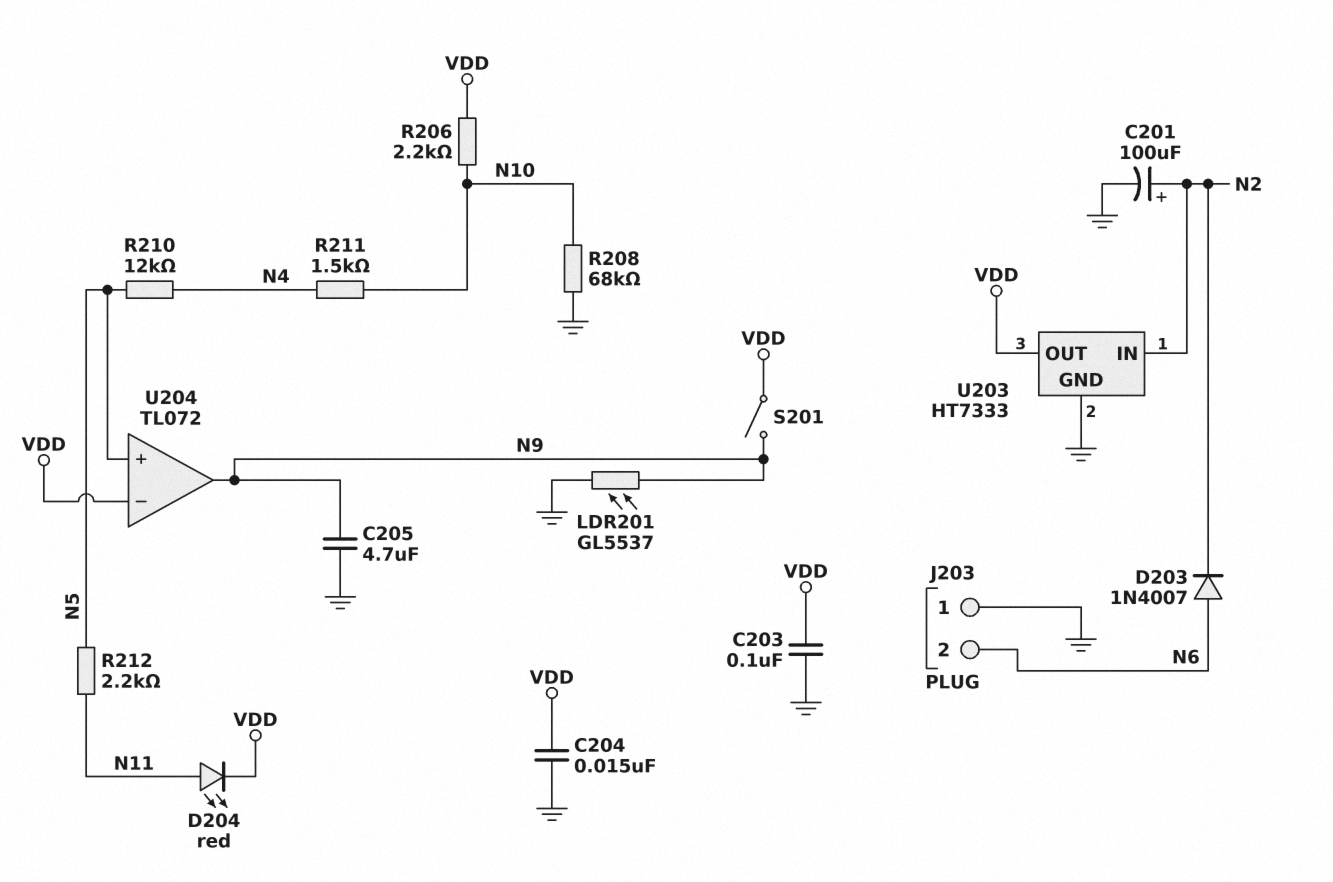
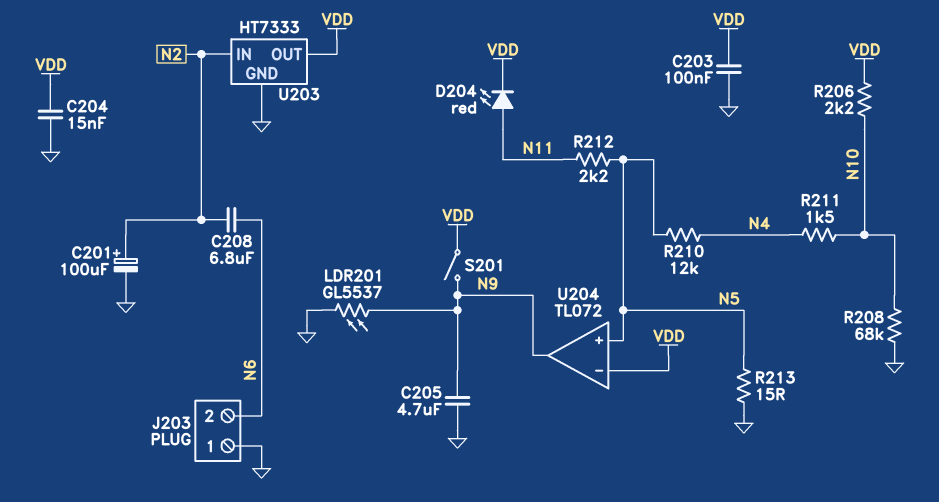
C208: none -> 6.8uF (N2, N6)
D203: diode 1N4007 (A N6, K N2) -> none
R213: none -> 15 (GND, N5)

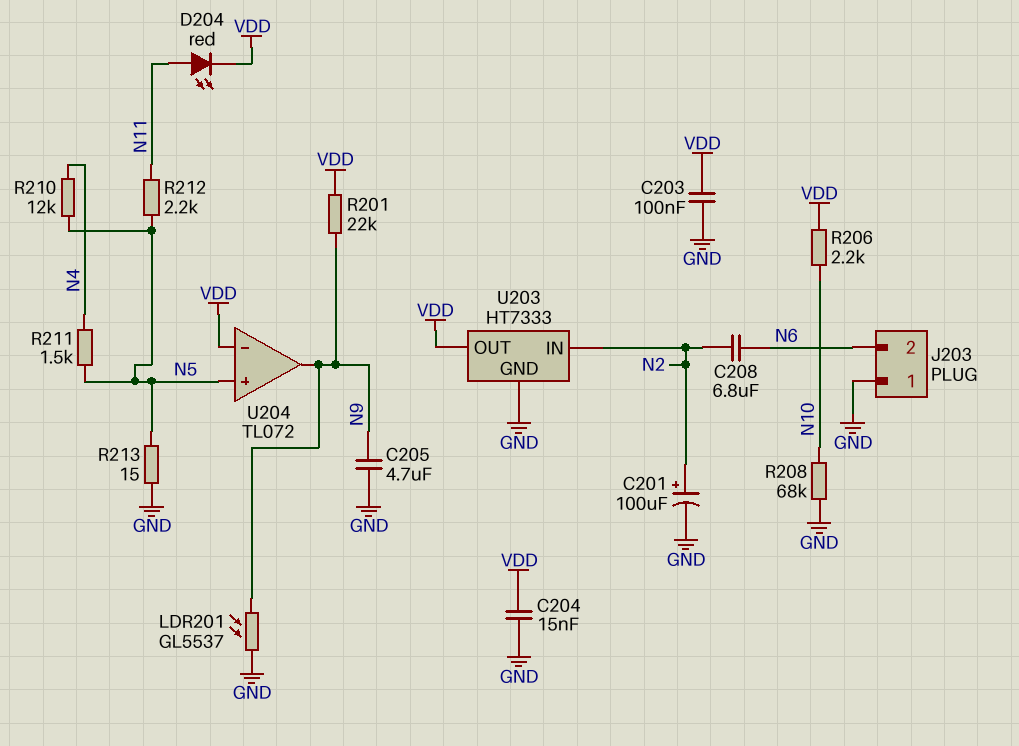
R201: none -> 22k (N9, VDD)
R211: 1.5k (N4, N10) -> 1.5k (N4, N5)
S201: switch (N9, VDD) -> none

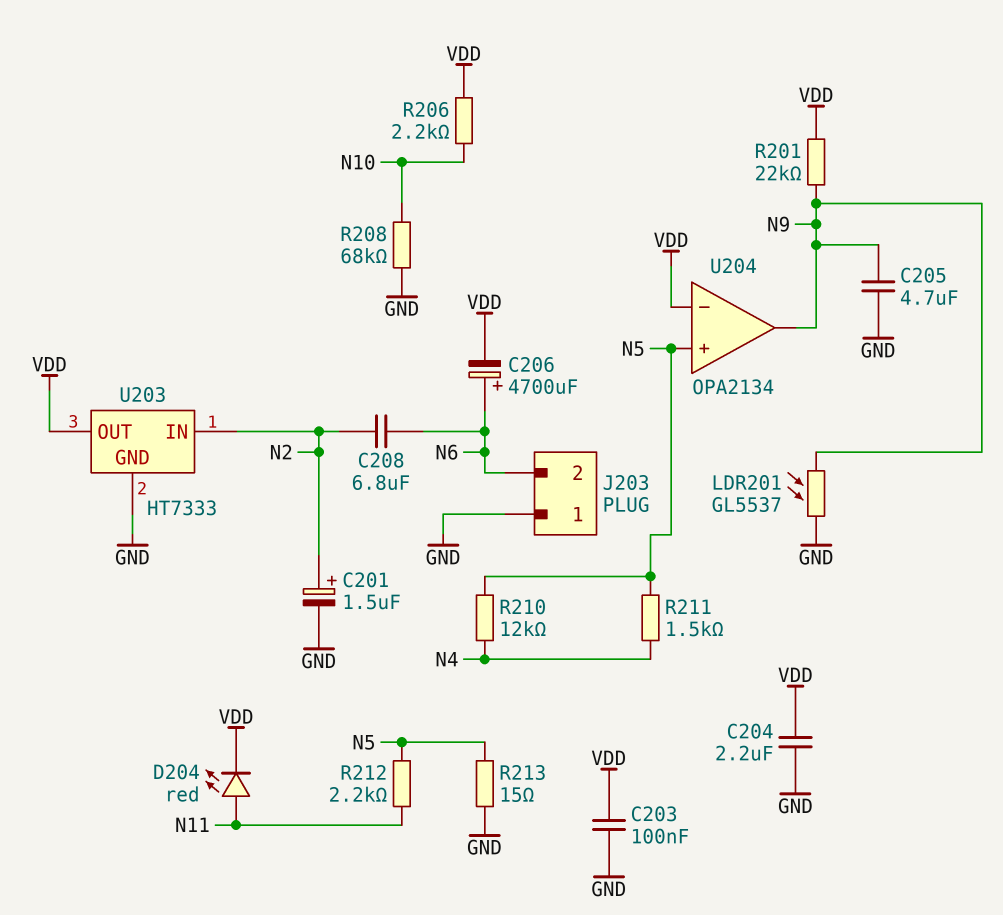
C201: 100uF (plus N2, minus GND) -> 1.5uF (plus N2, minus GND)
C204: 15nF (GND, VDD) -> 2.2uF (GND, VDD)
C206: none -> 4700uF (plus N6, minus VDD)
U204: TL072 -> OPA2134

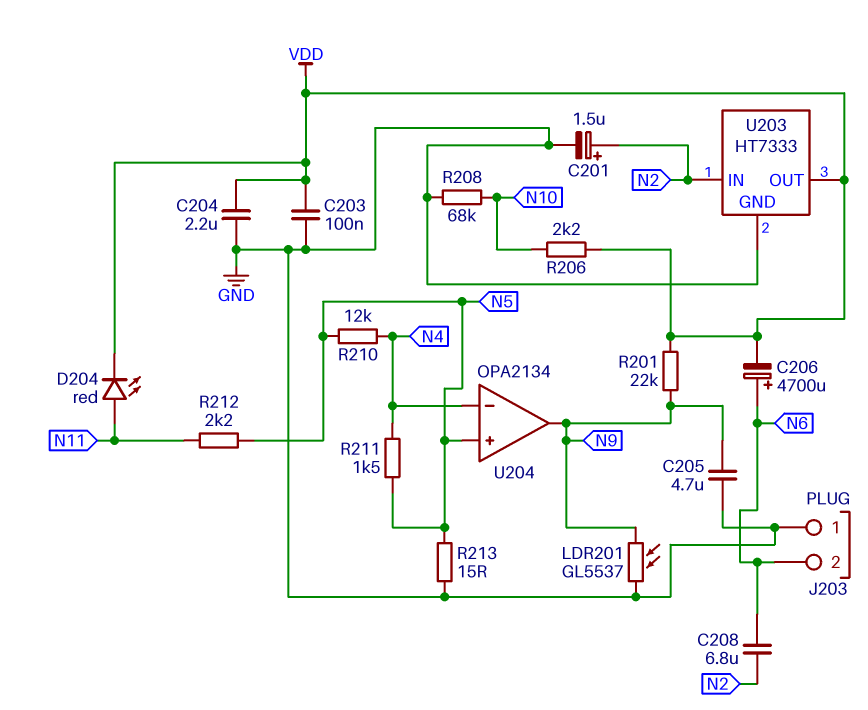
U204 pin in-: VDD -> N4

